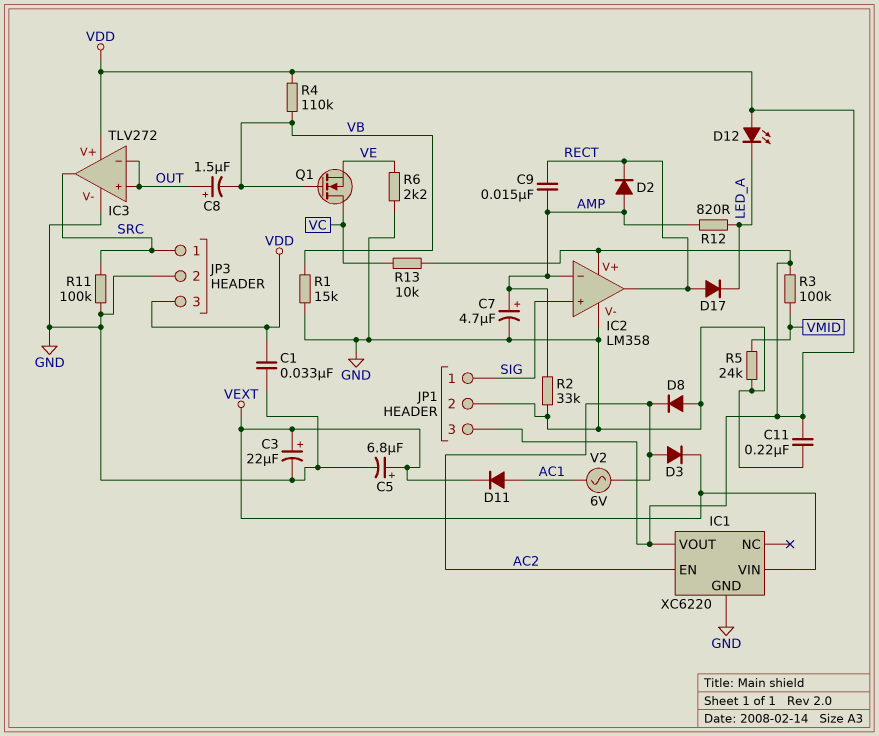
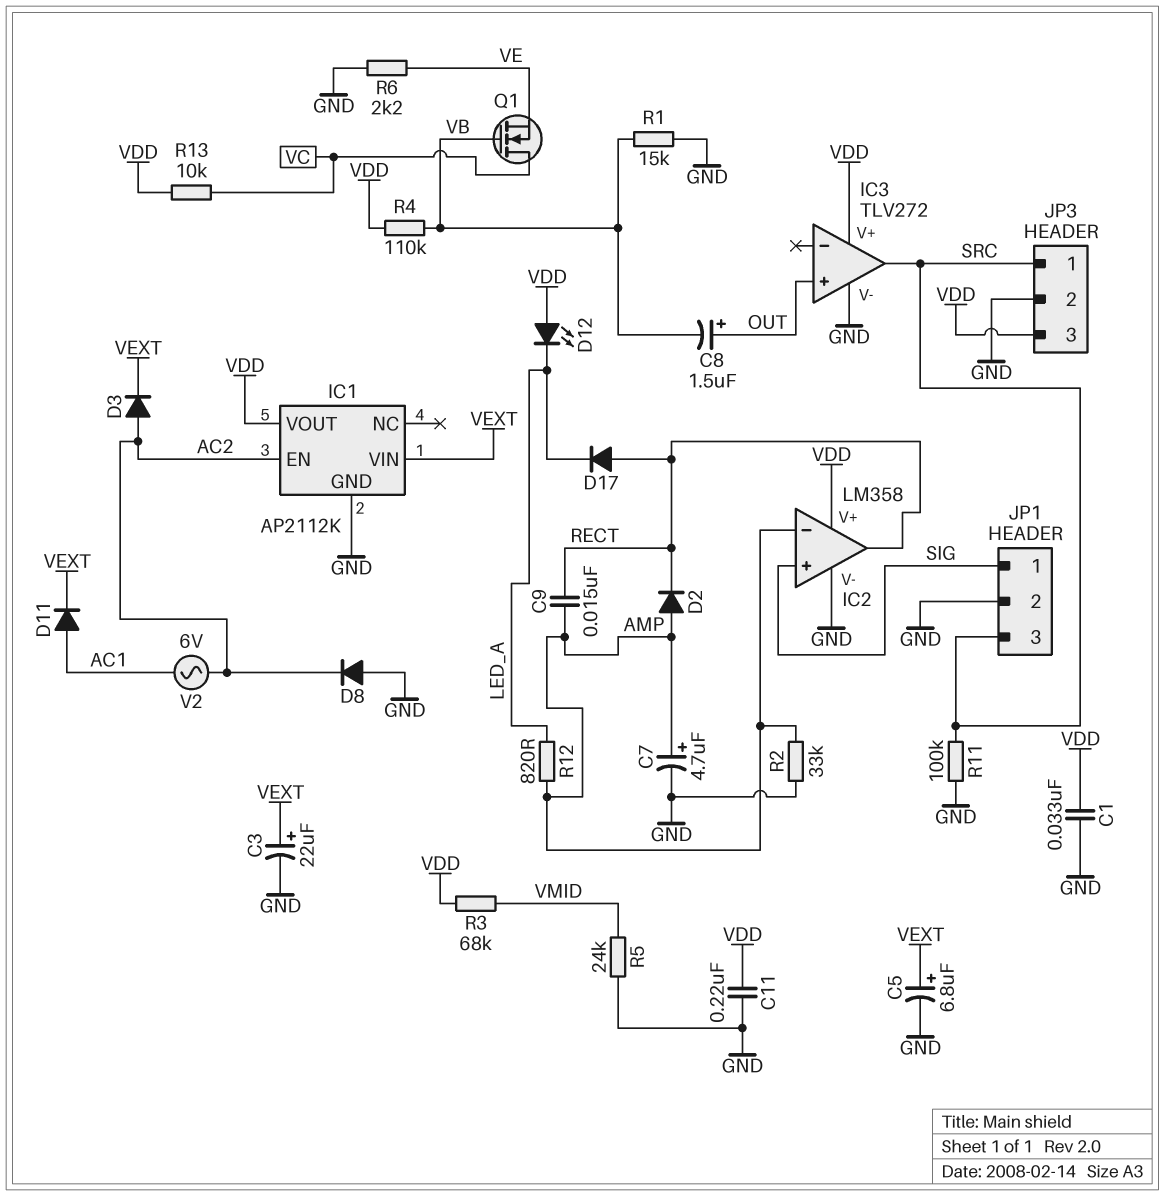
IC1: XC6220 -> AP2112K
IC3 pin in-: OUT -> none
JP1 pin 3: VDD -> SRC
R3: 100k (VDD, VMID) -> 68k (VDD, VMID)

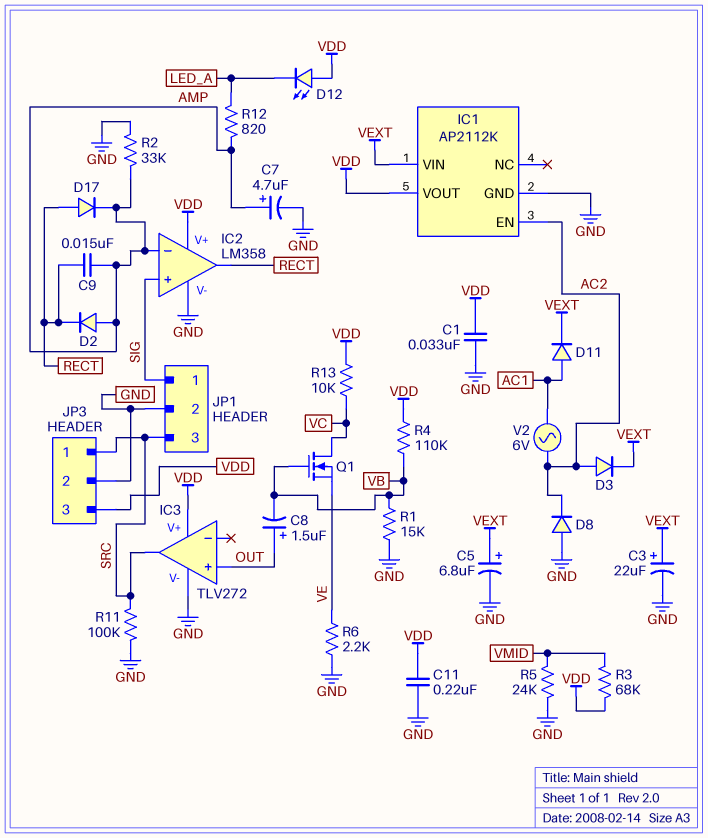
D17: diode (A RECT, K LED_A) -> diode (A RECT, K AMP)

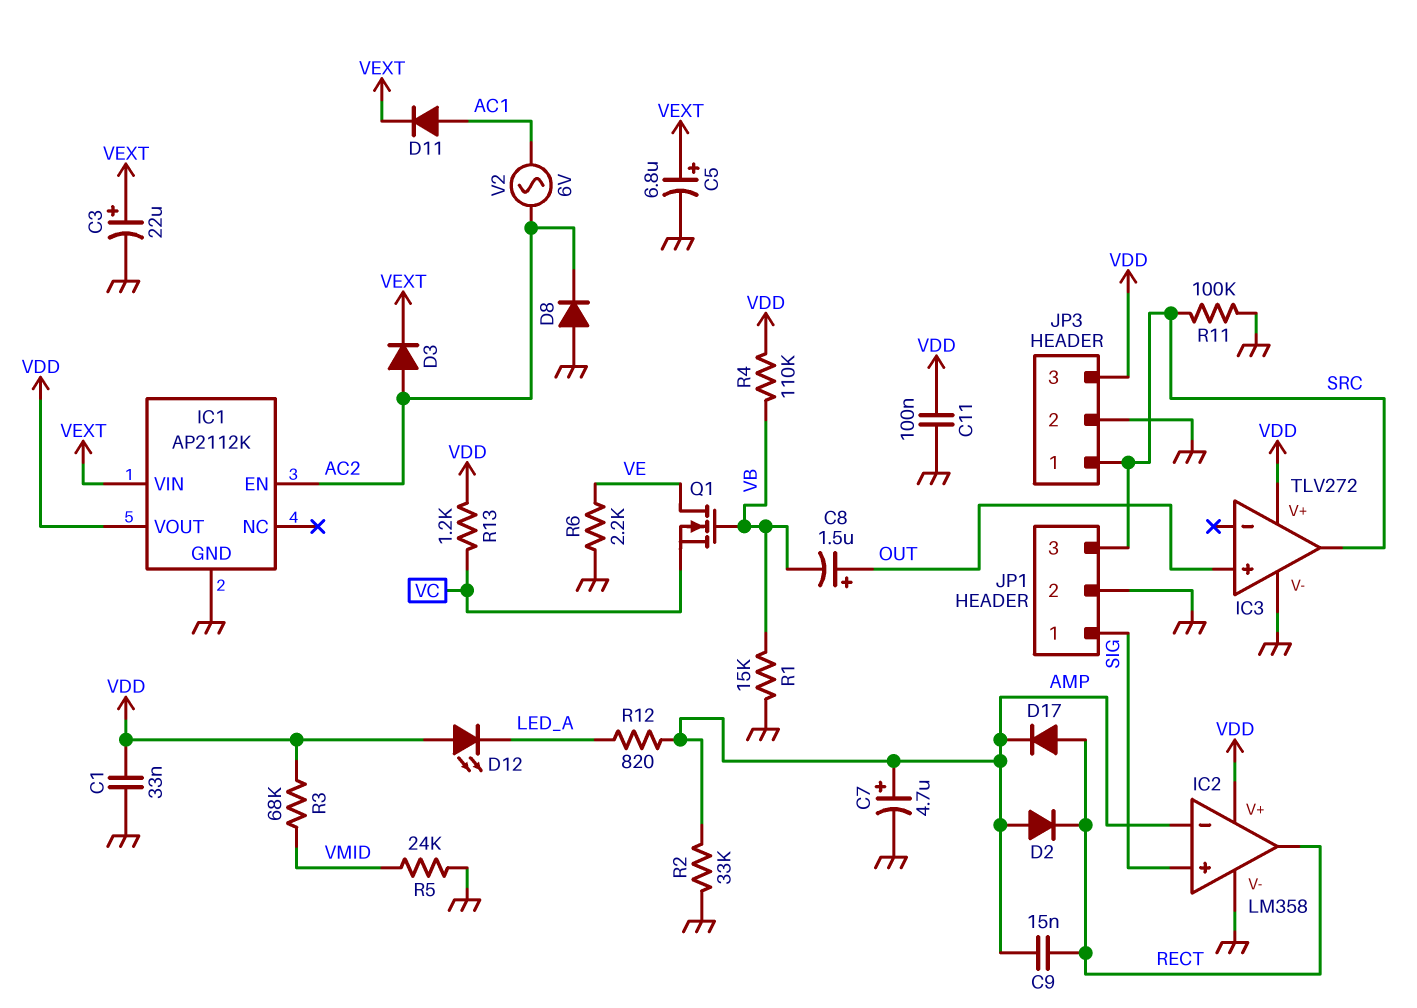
C11: 220nF (GND, VDD) -> 100nF (GND, VDD)
Q1: NMOS (G VB, D VC, S VE) -> NMOS (G VB, D VE, S VC)
R13: 10k (VC, VDD) -> 1.2k (VC, VDD)

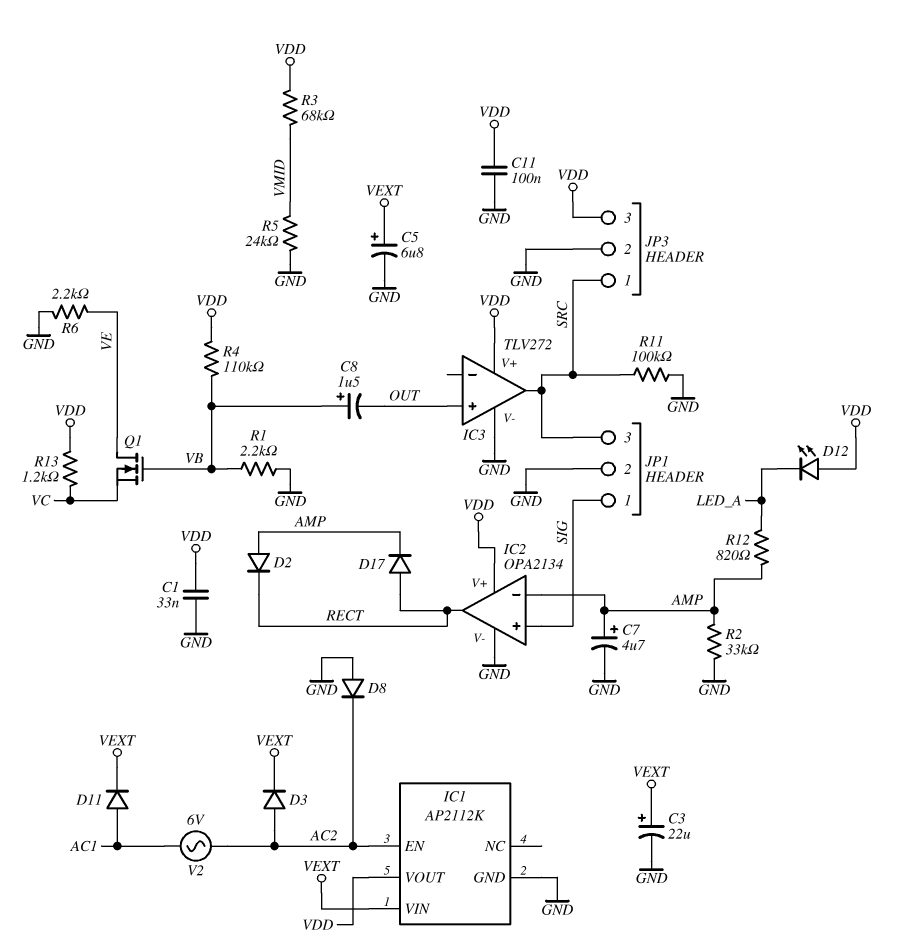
C8: 1.5uF (plus OUT, minus VB) -> 1.5uF (plus VB, minus OUT)
C9: 15nF (AMP, RECT) -> none
IC2: LM358 -> OPA2134
R1: 15k (GND, VB) -> 2.2k (GND, VB)

